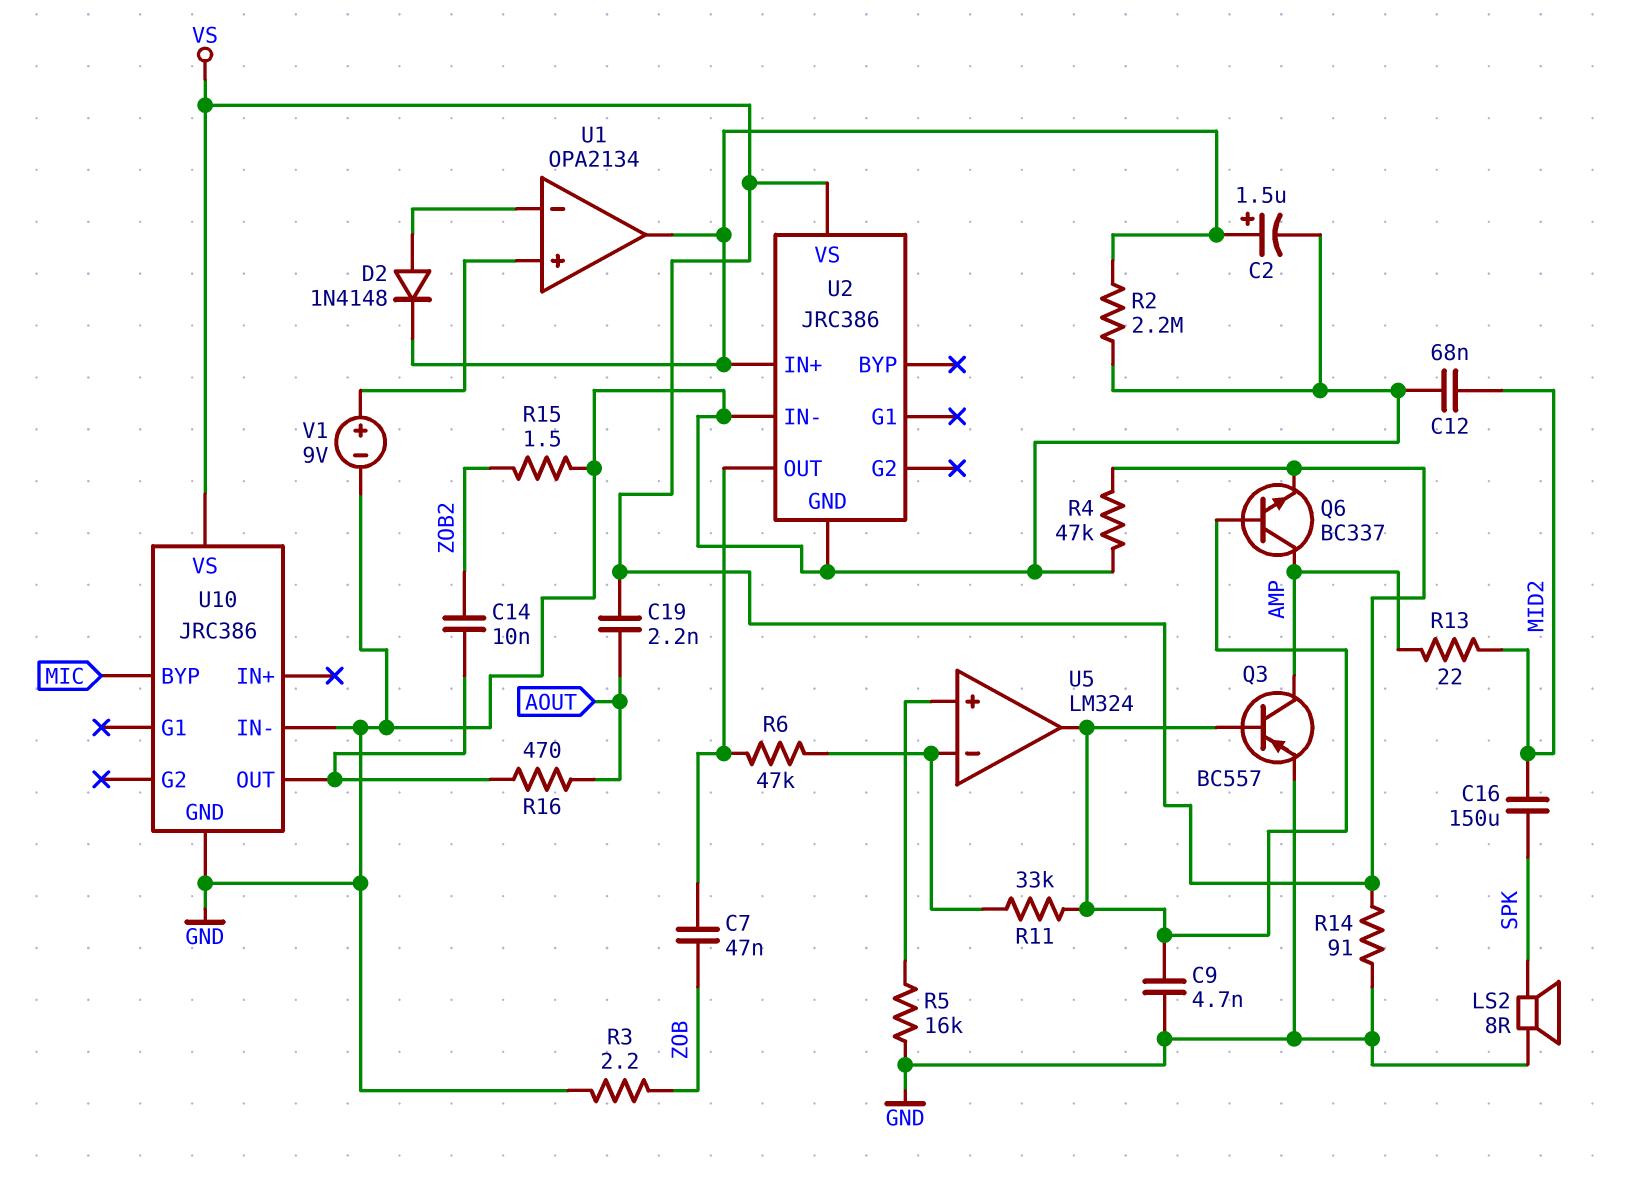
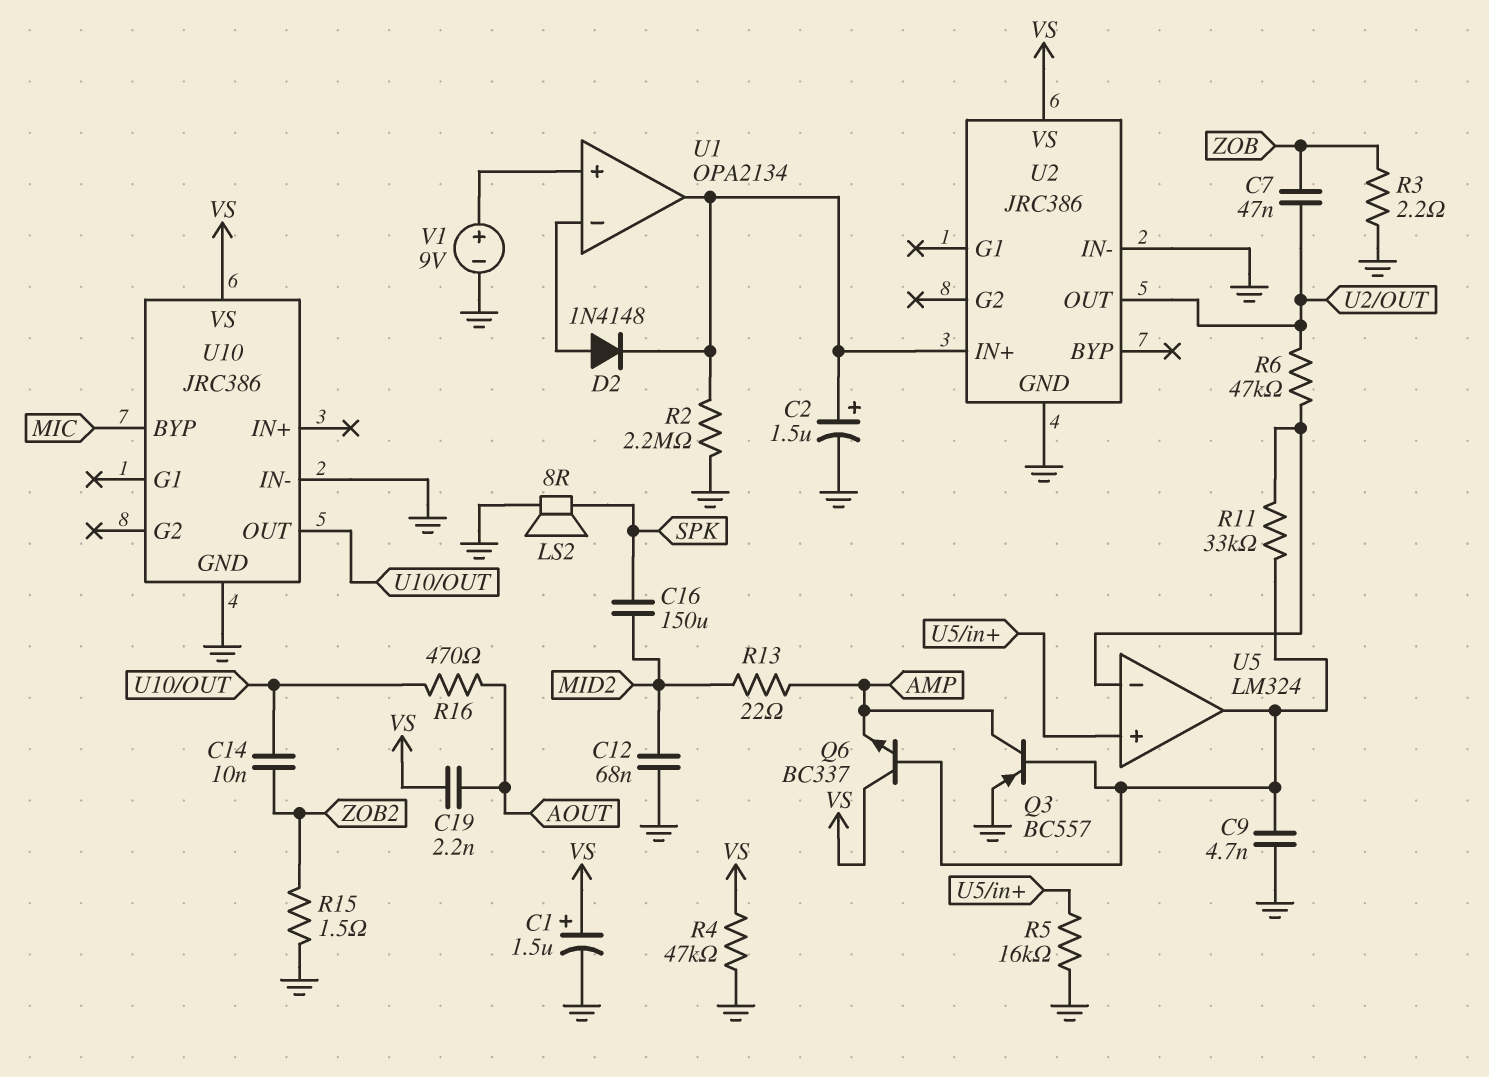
C1: none -> 1.5uF (plus VS, minus GND)
Q6: NPN BC337 (B U5/out, C AMP, E VS) -> NPN BC337 (B U5/out, C VS, E AMP)
R14: 91 (GND, VS) -> none

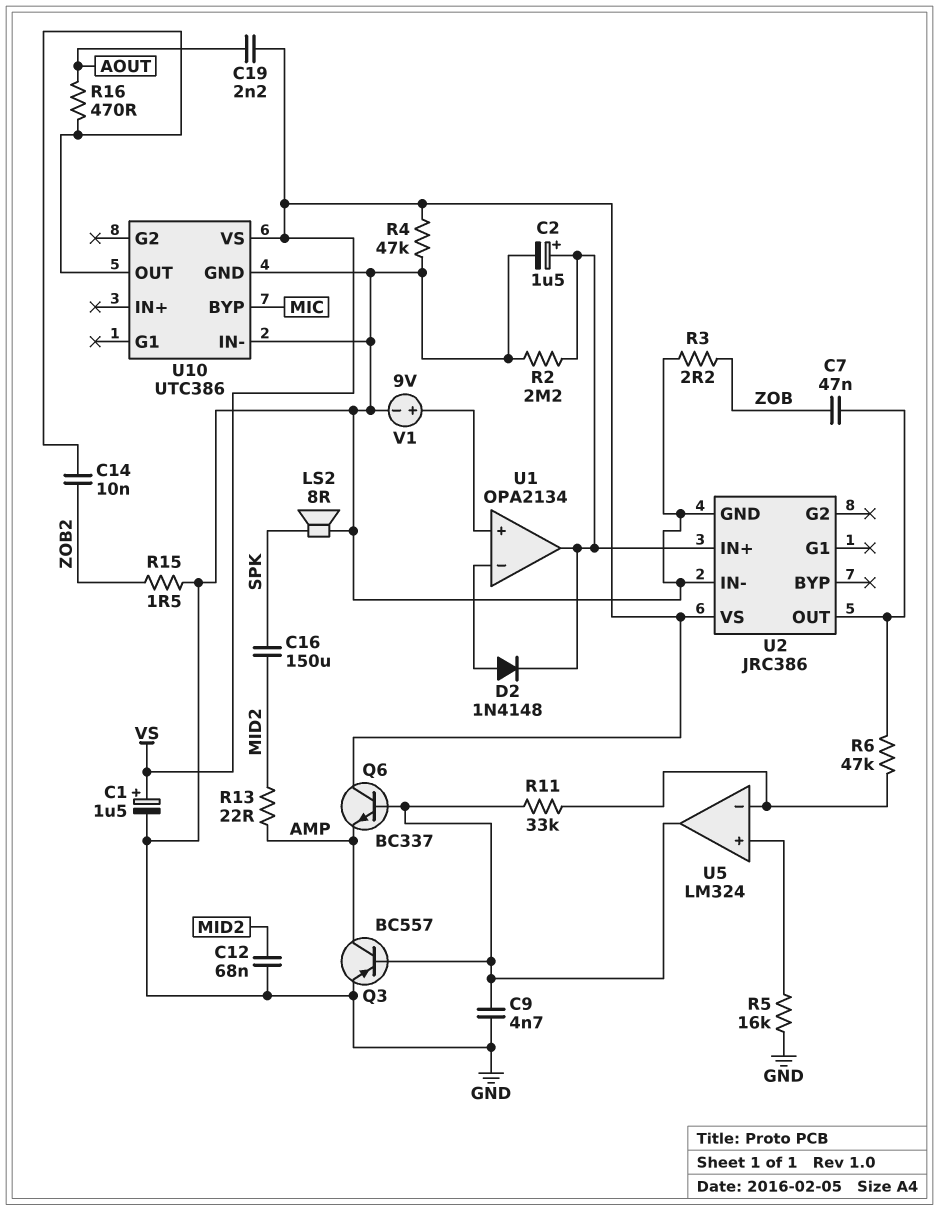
U10: JRC386 -> UTC386

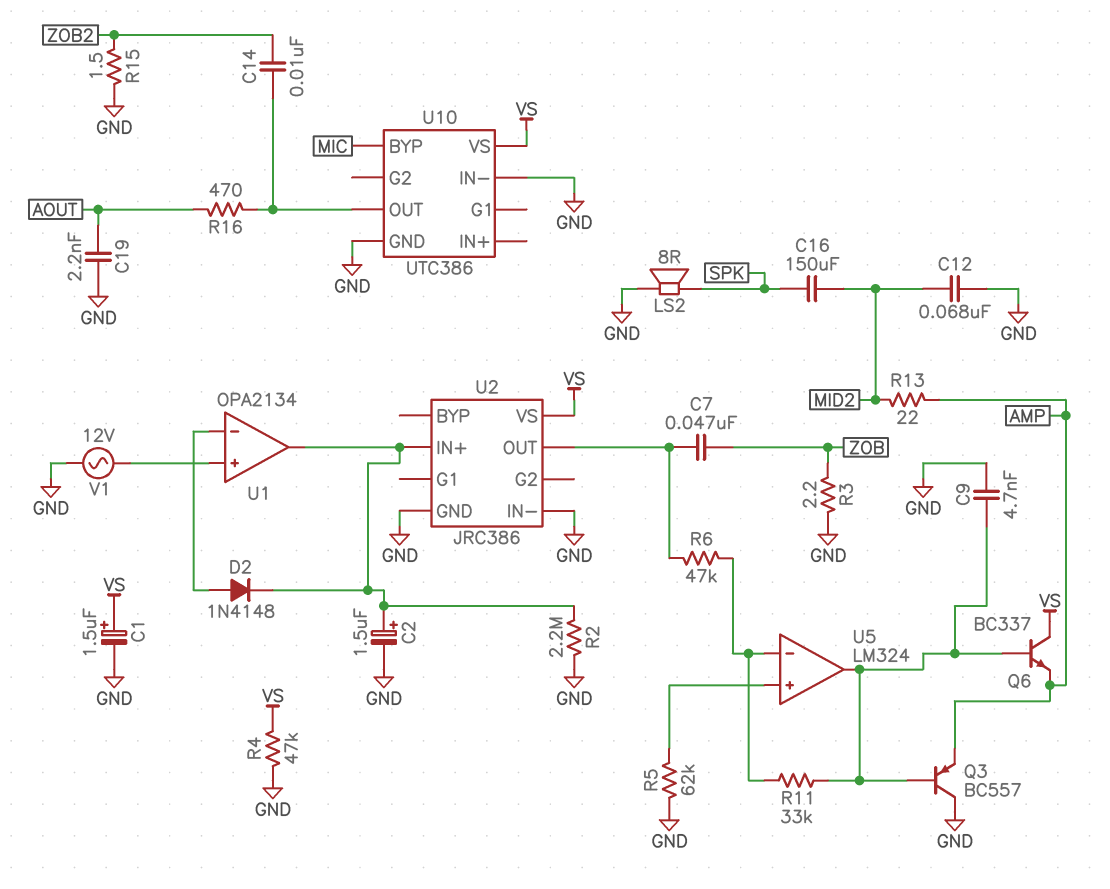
C19: 2.2nF (AOUT, VS) -> 2.2nF (AOUT, GND)
Q3: PNP BC557 (B U5/out, C AMP, E GND) -> PNP BC557 (B U5/out, C GND, E AMP)
R5: 16k (GND, U5/in+) -> 62k (GND, U5/in+)
V1: 9V (plus U1/in+, minus GND) -> AC 12V (GND, U1/in+)

